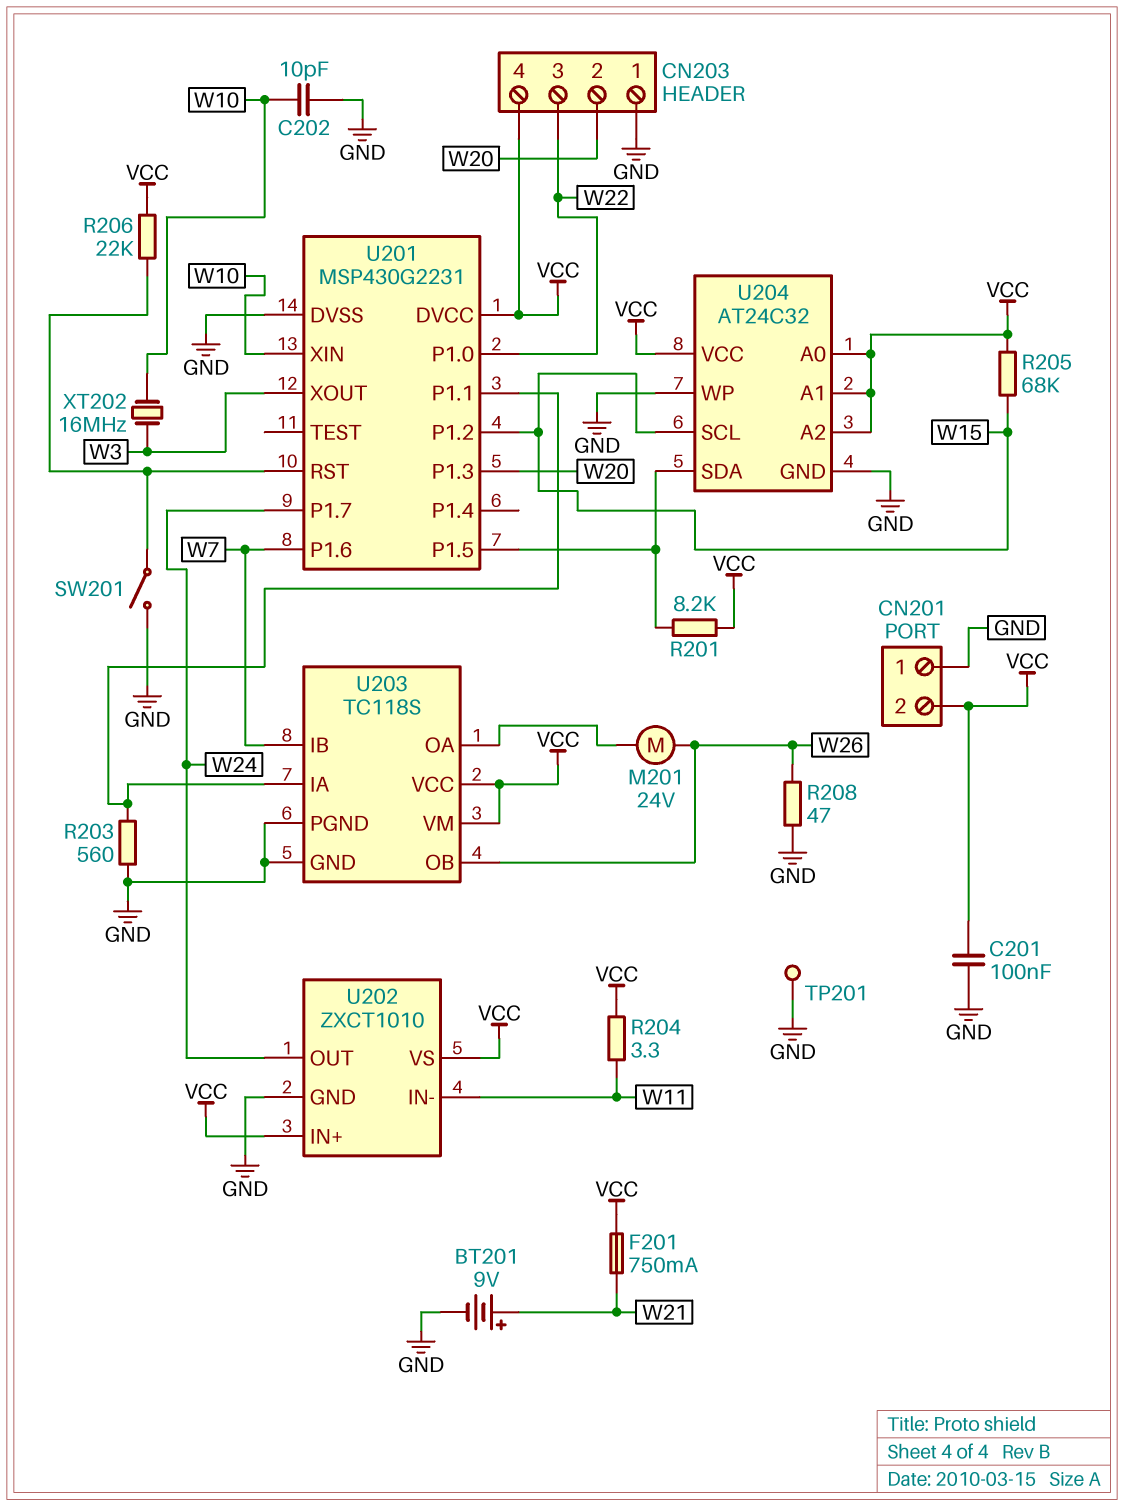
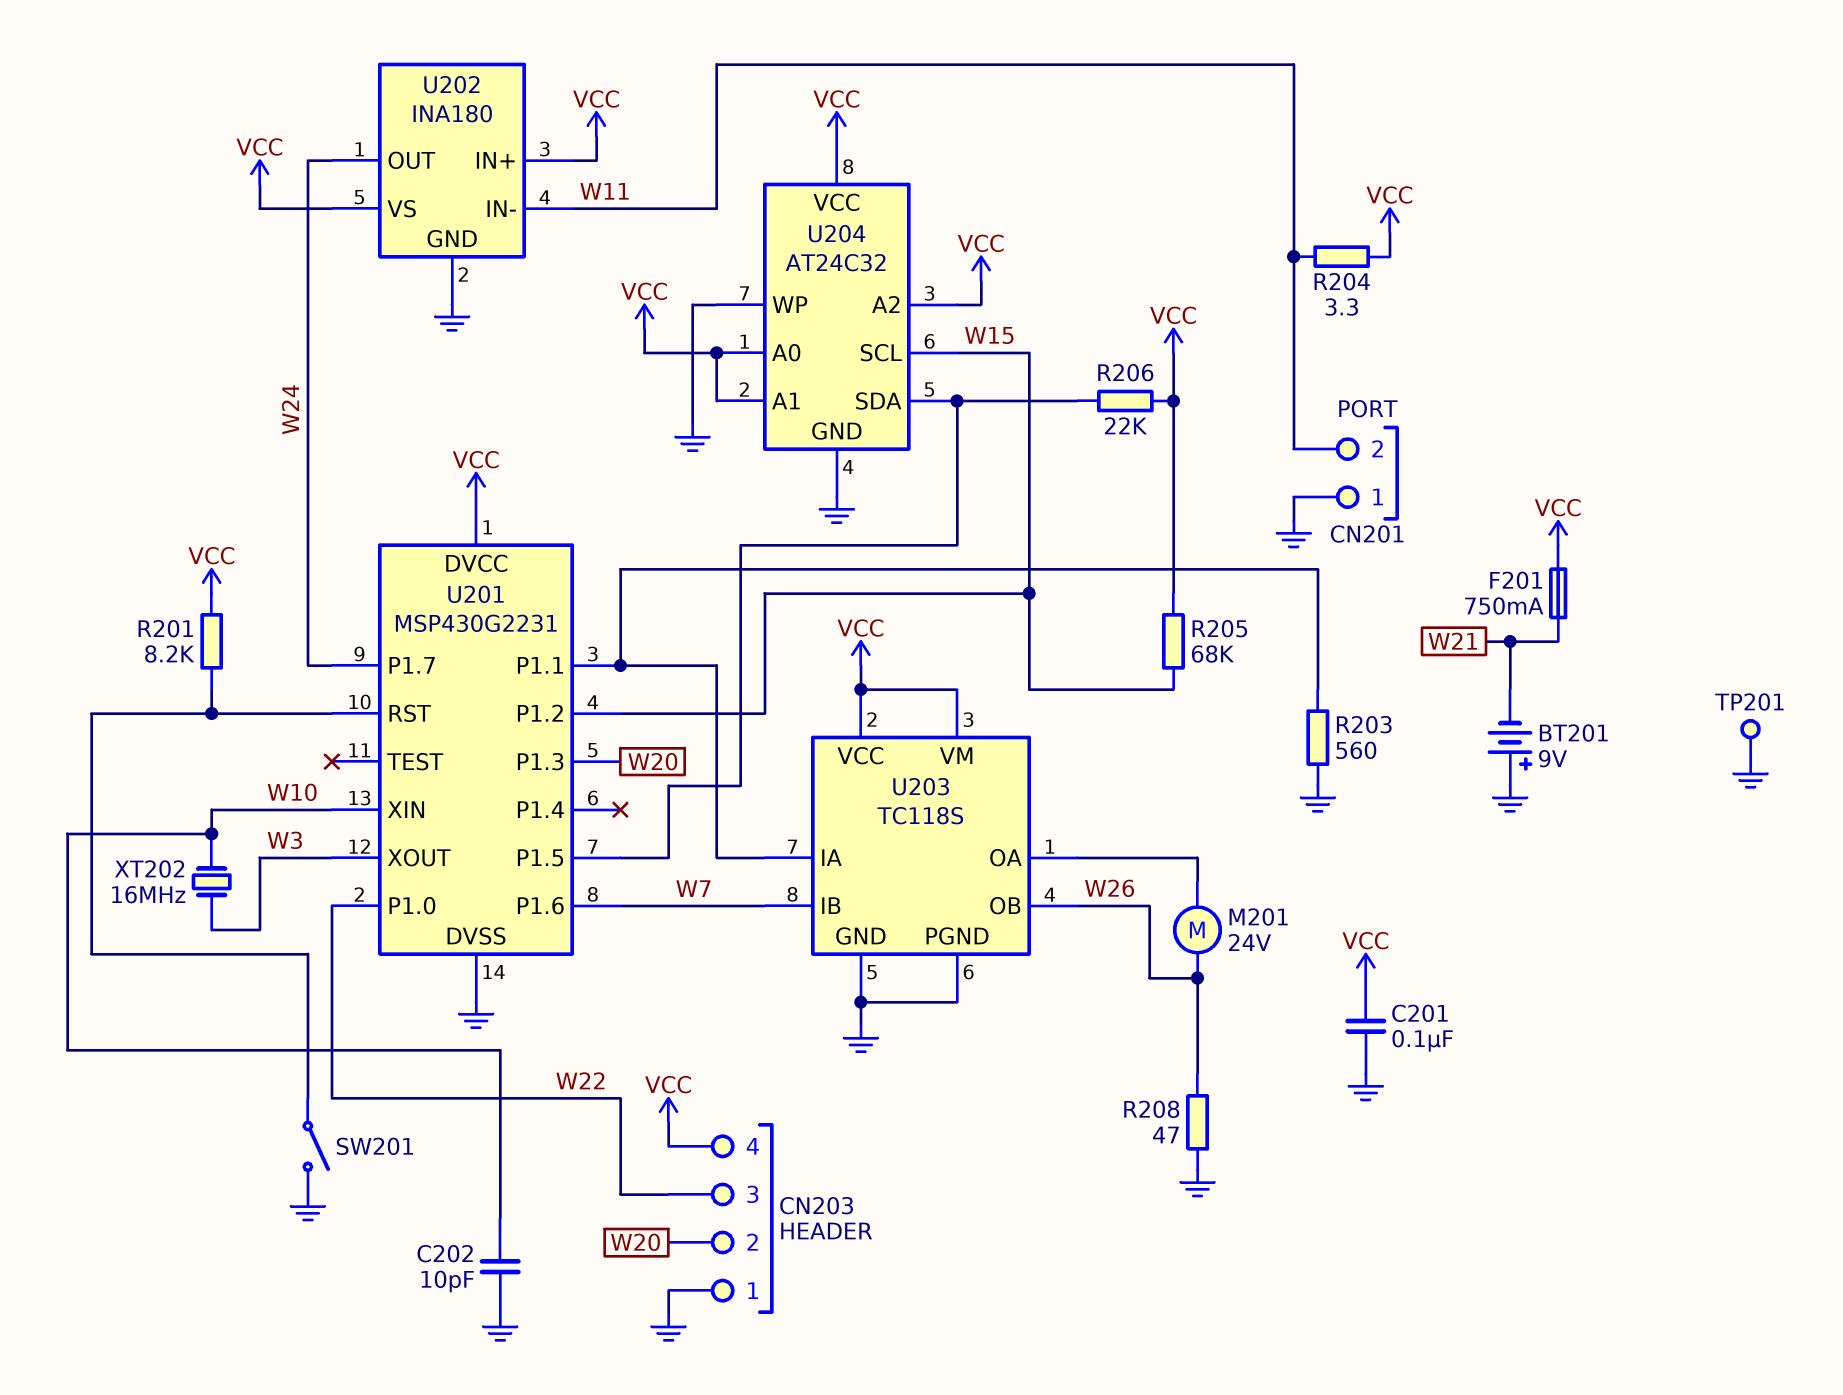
BT201: 9V (plus W21, minus GND) -> 9V (plus GND, minus W21)
CN201 pin 2: VCC -> W11
R201: 8.2k (U201/P1.5, VCC) -> 8.2k (U201/RST, VCC)
R206: 22k (U201/RST, VCC) -> 22k (U201/P1.5, VCC)
U202: ZXCT1010 -> INA180

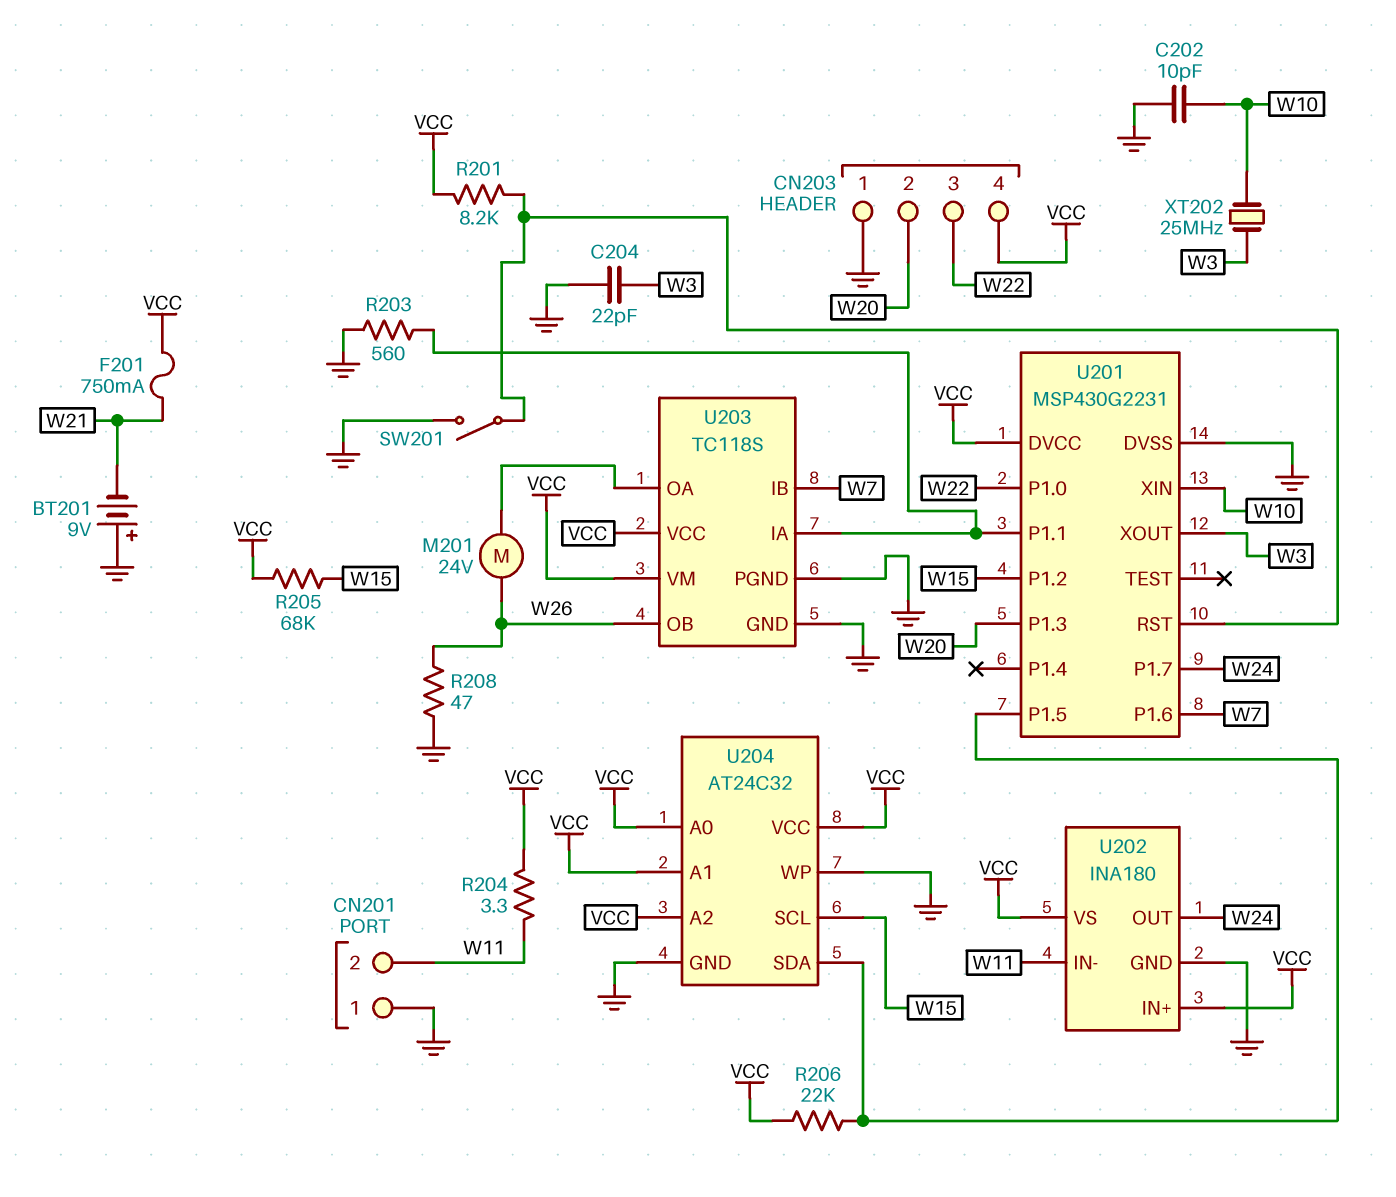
C201: 100nF (GND, VCC) -> none
C204: none -> 22pF (GND, W3)
TP201: test point (GND) -> none
XT202: 16MHz (W3, W10) -> 25MHz (W3, W10)

